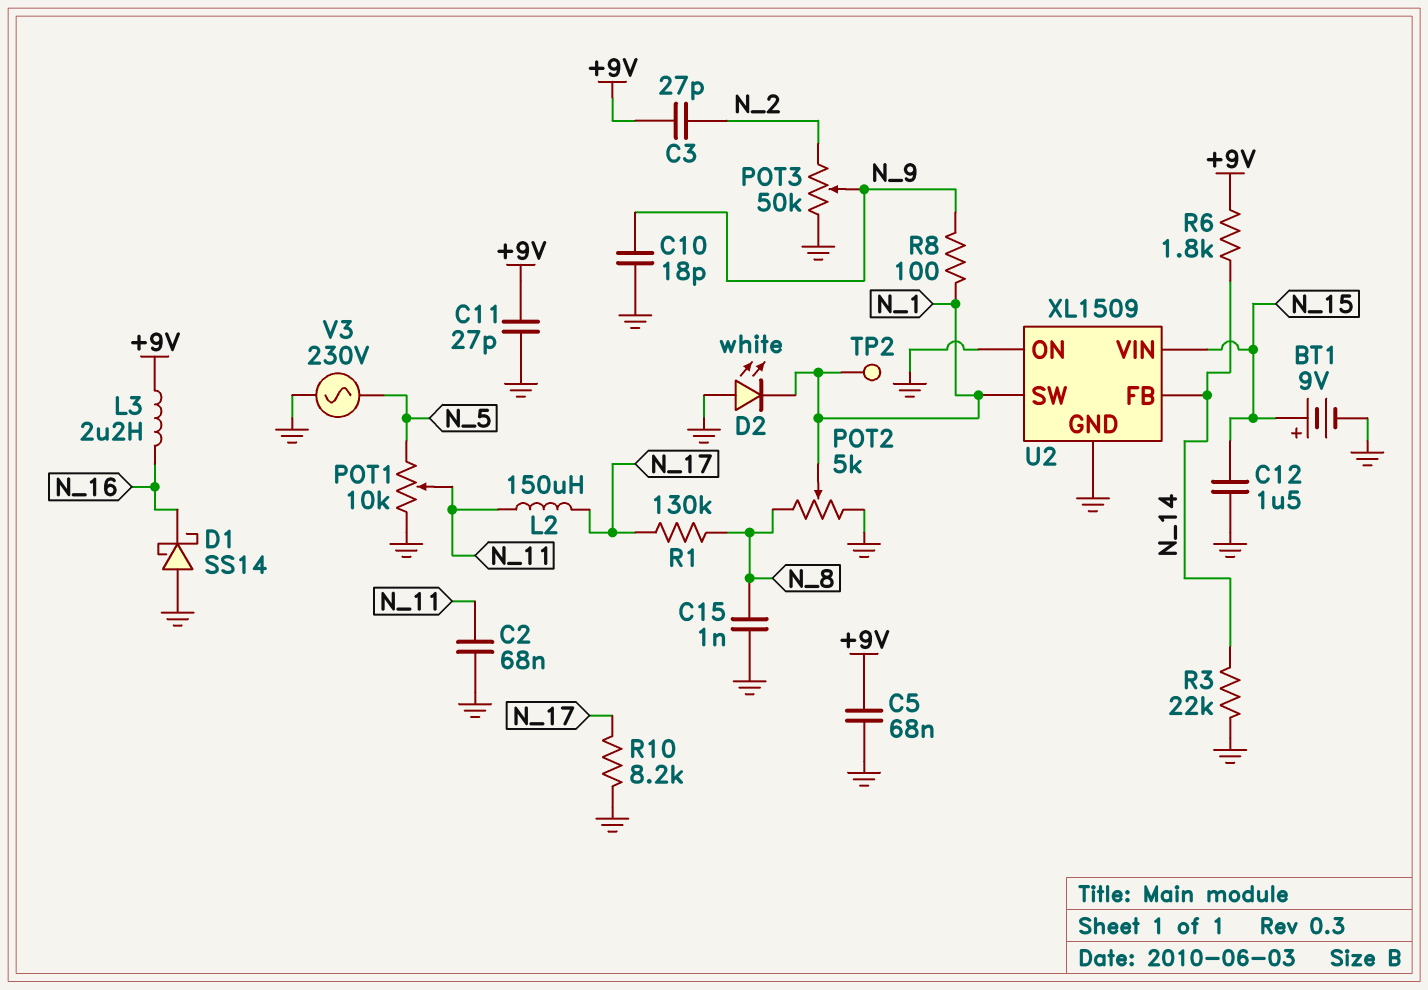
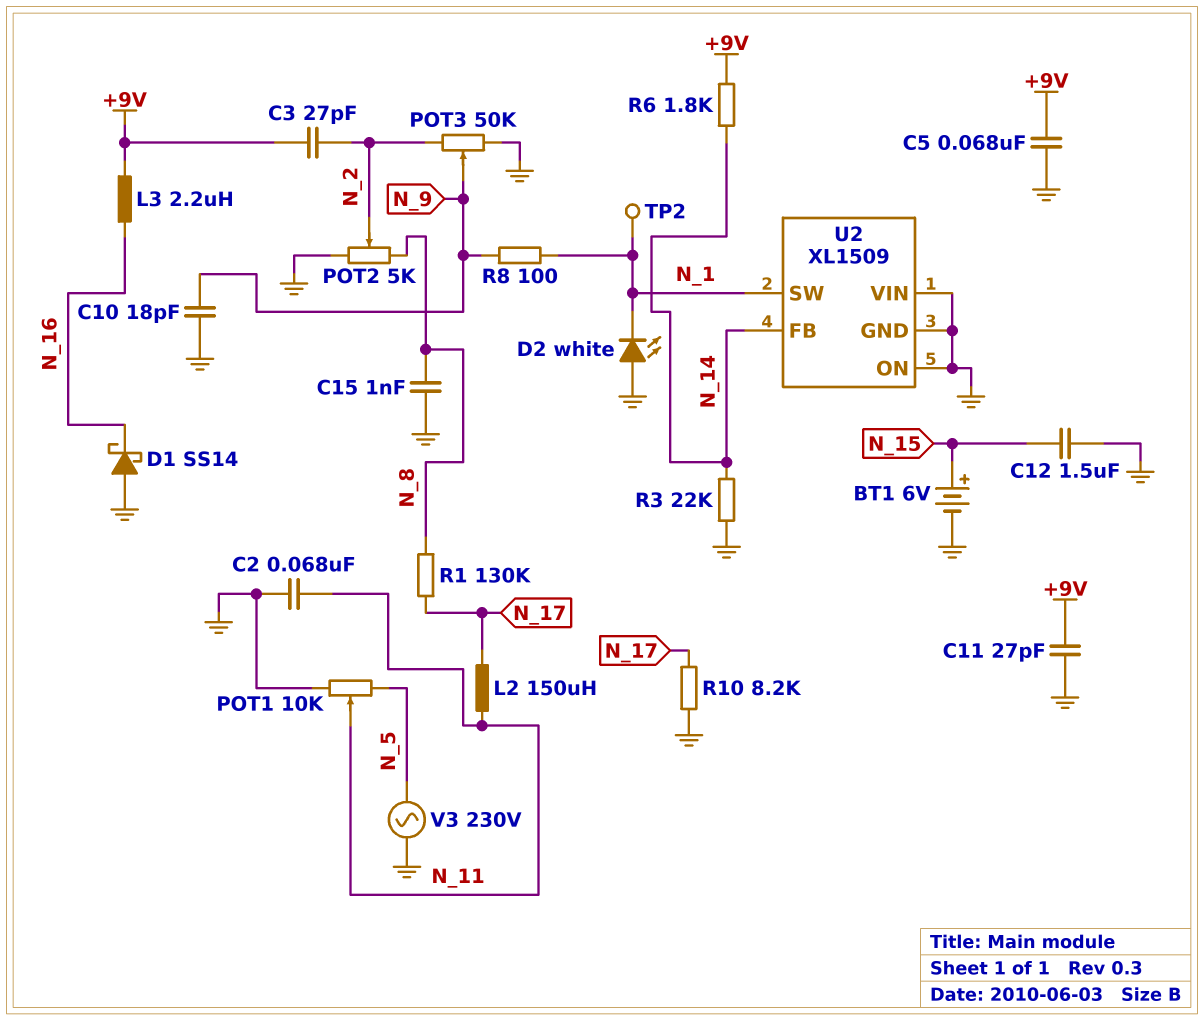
BT1: 9V (plus N_15, minus GND) -> 6V (plus N_15, minus GND)
POT2: 5k (GND, N_8, wiper N_1) -> 5k (GND, N_8, wiper N_2)
U2 pin VIN: N_15 -> GND

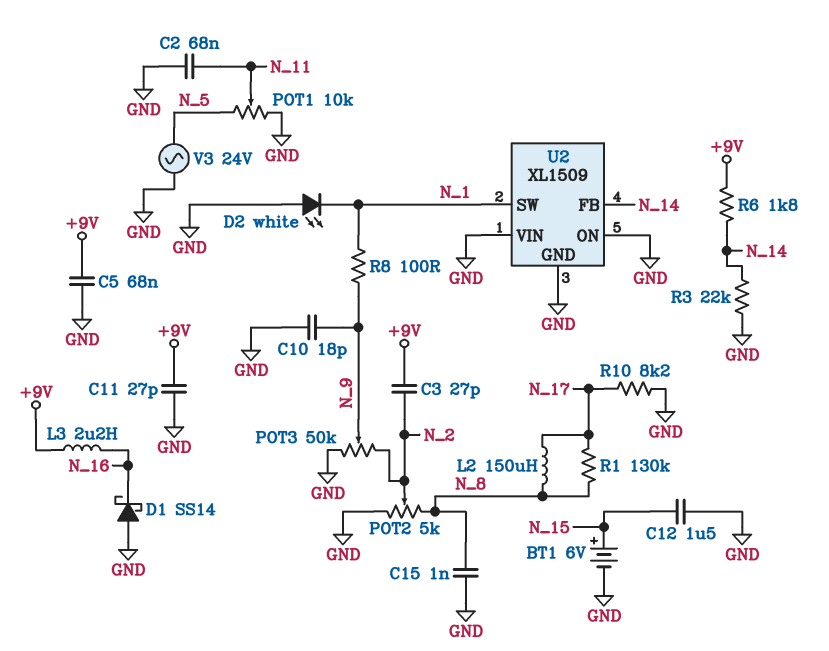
L2: 150uH (N_11, N_17) -> 150uH (N_8, N_17)
TP2: test point (N_1) -> none
V3: AC 230V (GND, N_5) -> AC 24V (GND, N_5)

